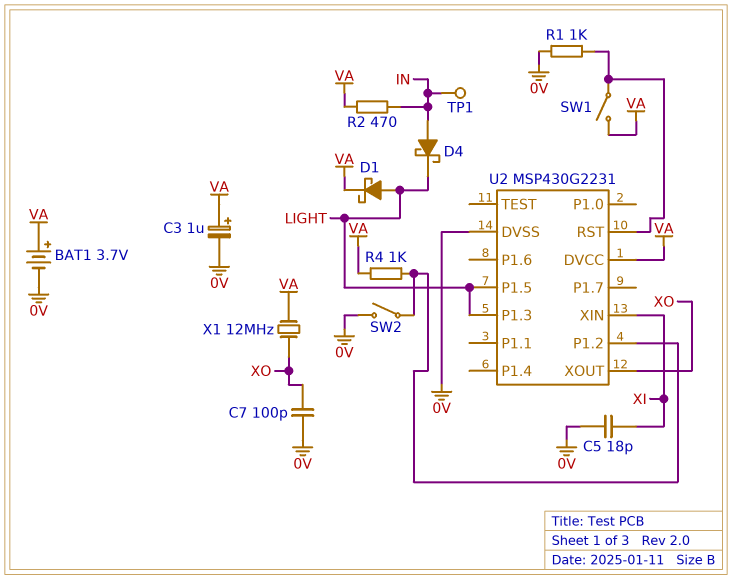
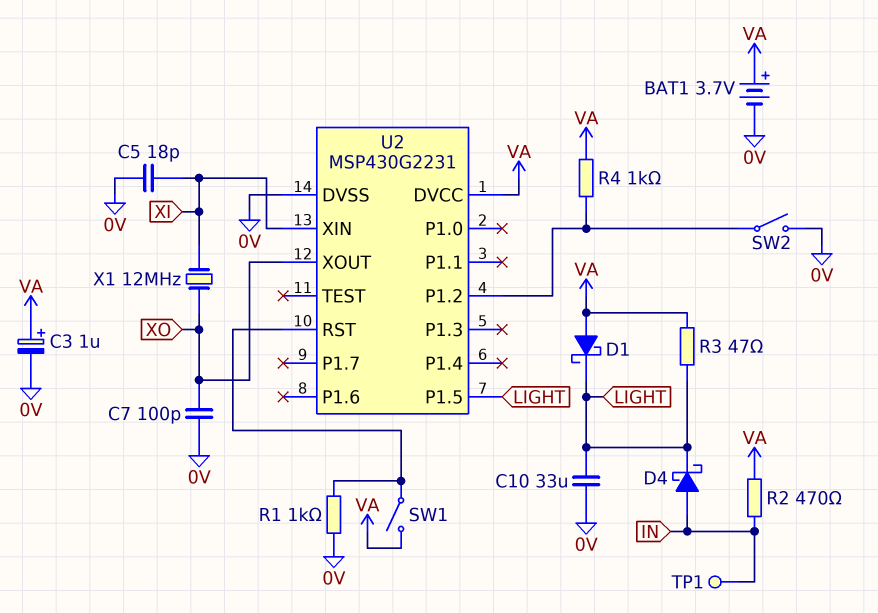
C10: none -> 33uF (0V, LIGHT)
D1: schottky (A LIGHT, K VA) -> schottky (A VA, K LIGHT)
R3: none -> 47 (LIGHT, VA)
U2 pin P1.3: LIGHT -> none
X1: 12MHz (VA, XO) -> 12MHz (XI, XO)

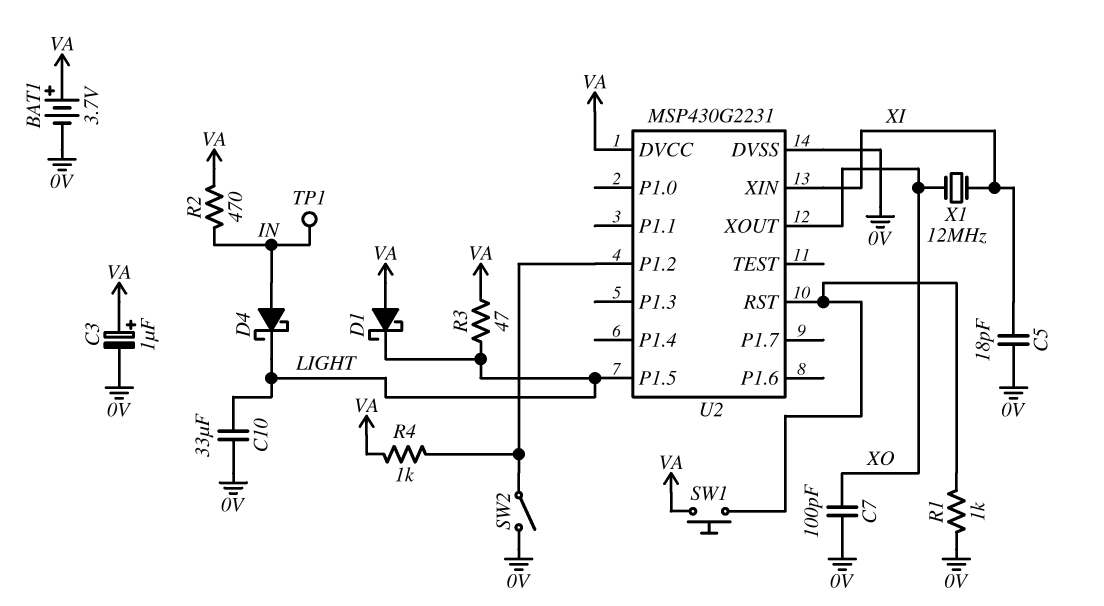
SW1: switch (U2/RST, VA) -> button (U2/RST, VA)

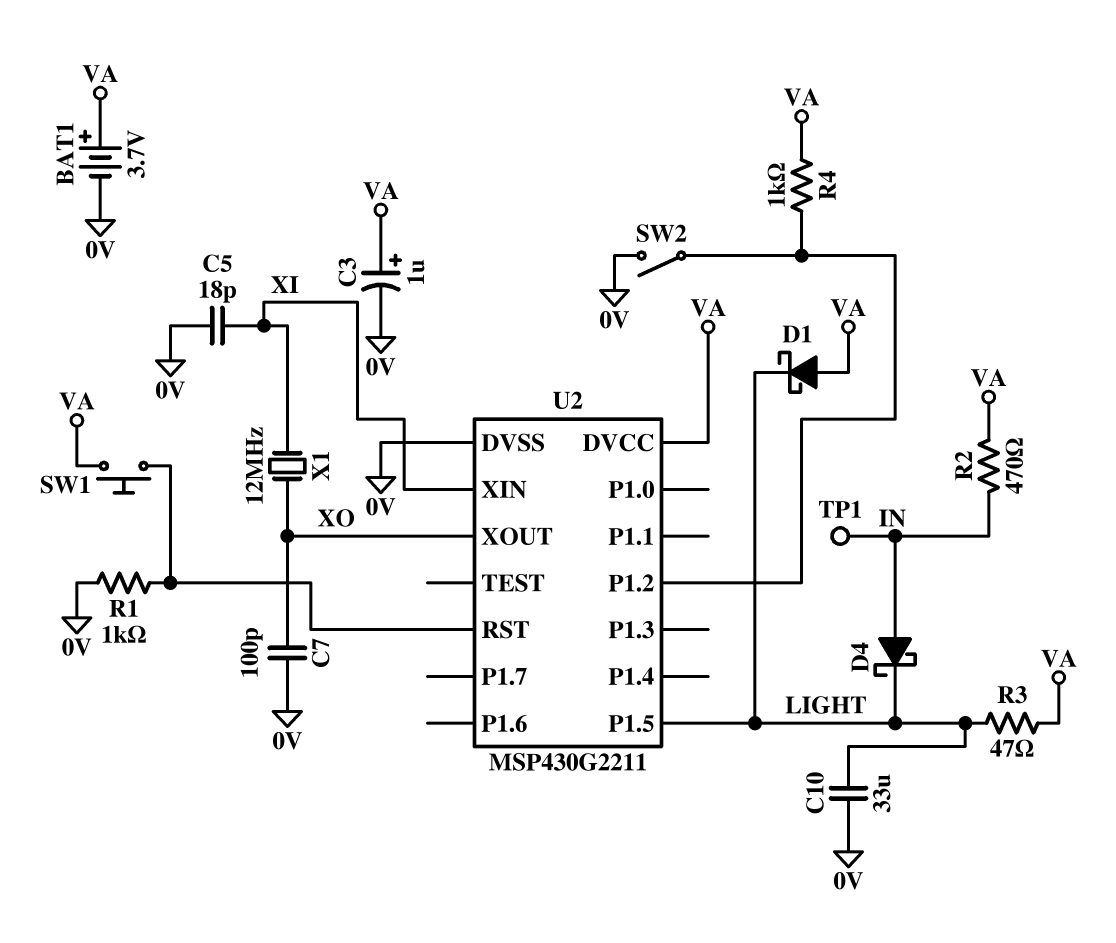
U2: MSP430G2231 -> MSP430G2211

